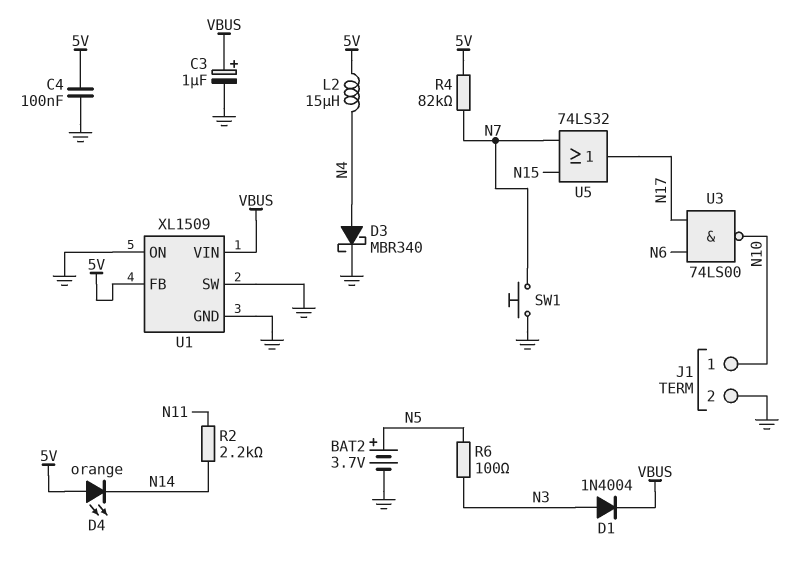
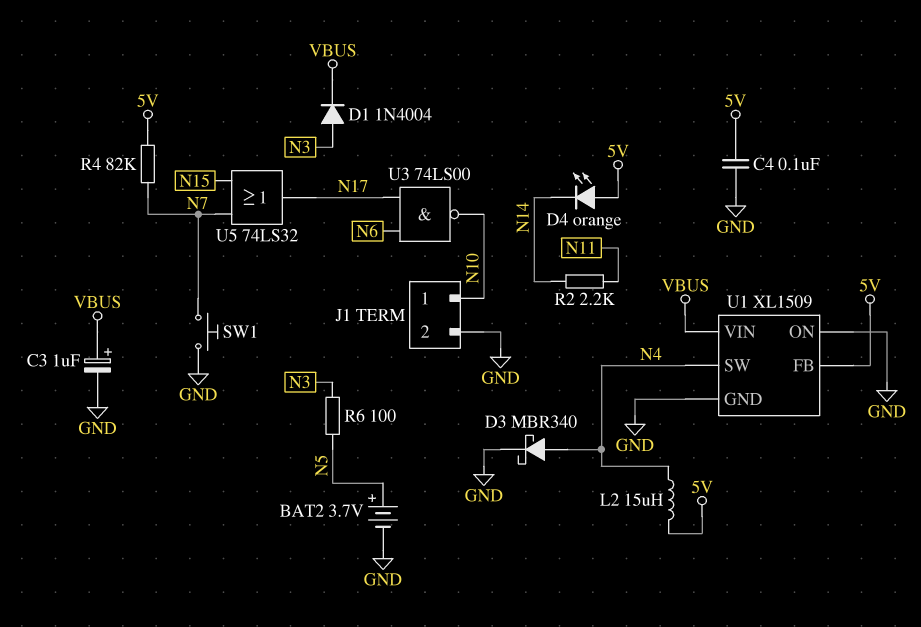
U1 pin SW: GND -> N4

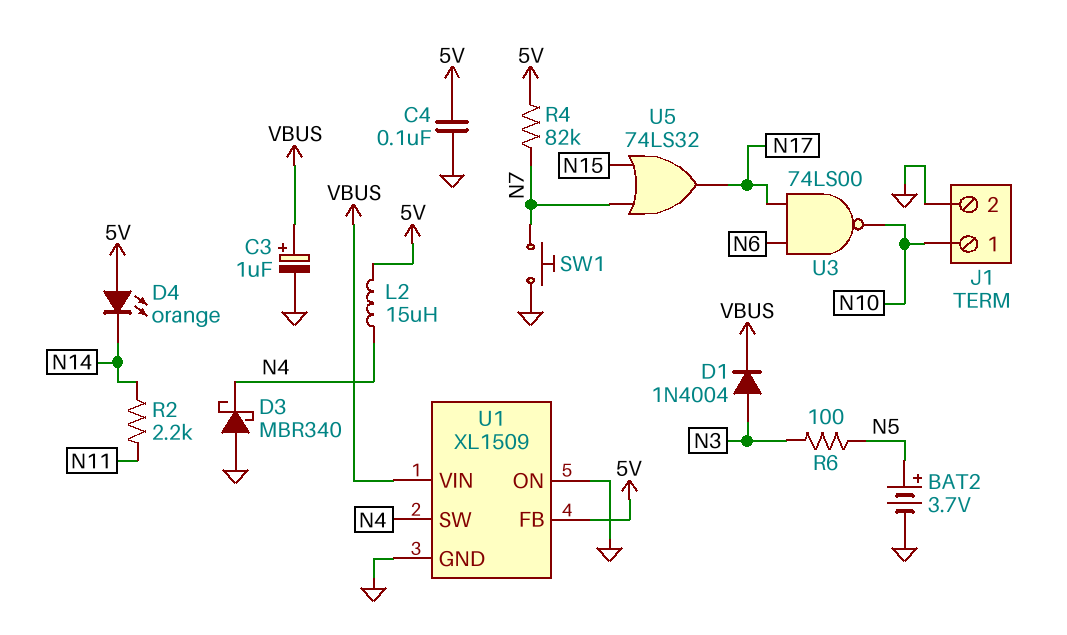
D3: schottky MBR340 (A N4, K GND) -> schottky MBR340 (A GND, K N4)

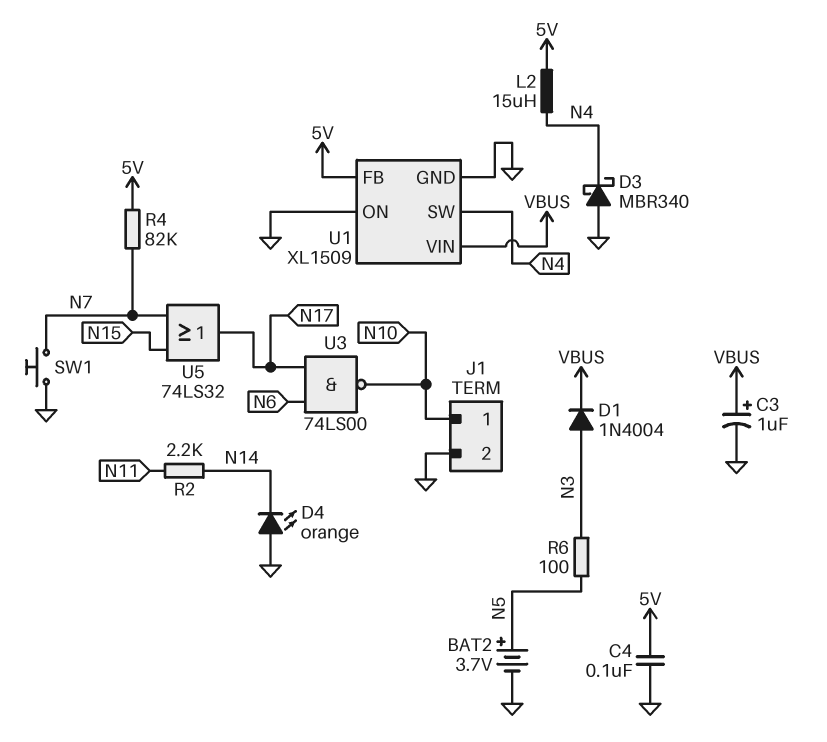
D4: LED orange (A 5V, K N14) -> LED orange (A GND, K N14)

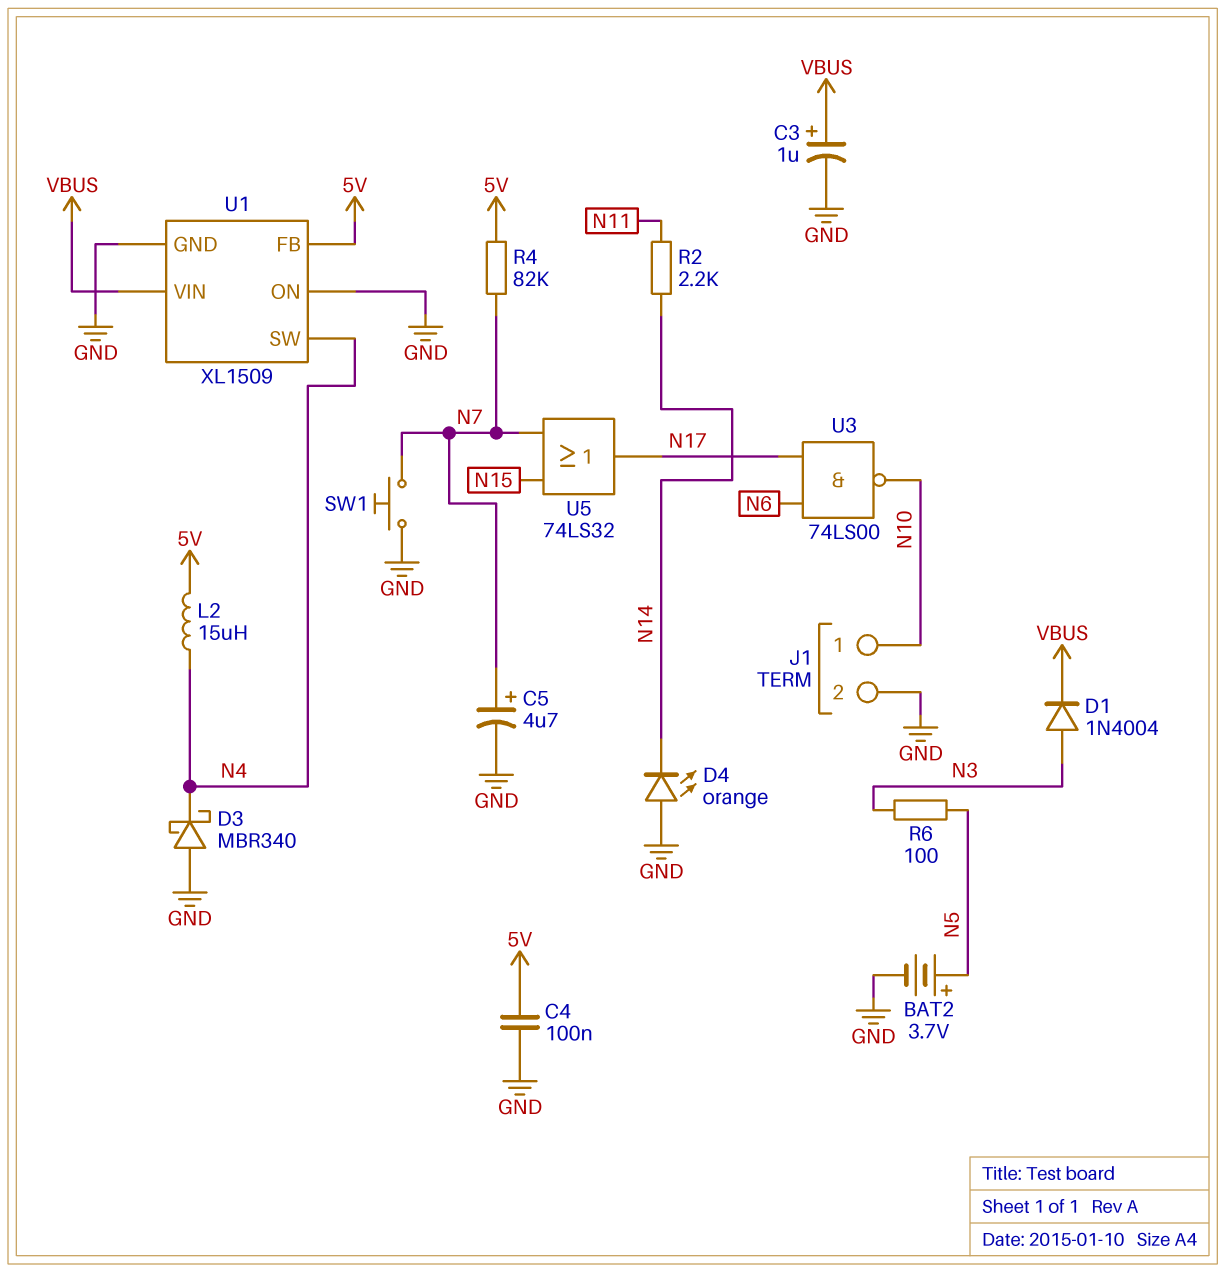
C5: none -> 4.7uF (plus N7, minus GND)

